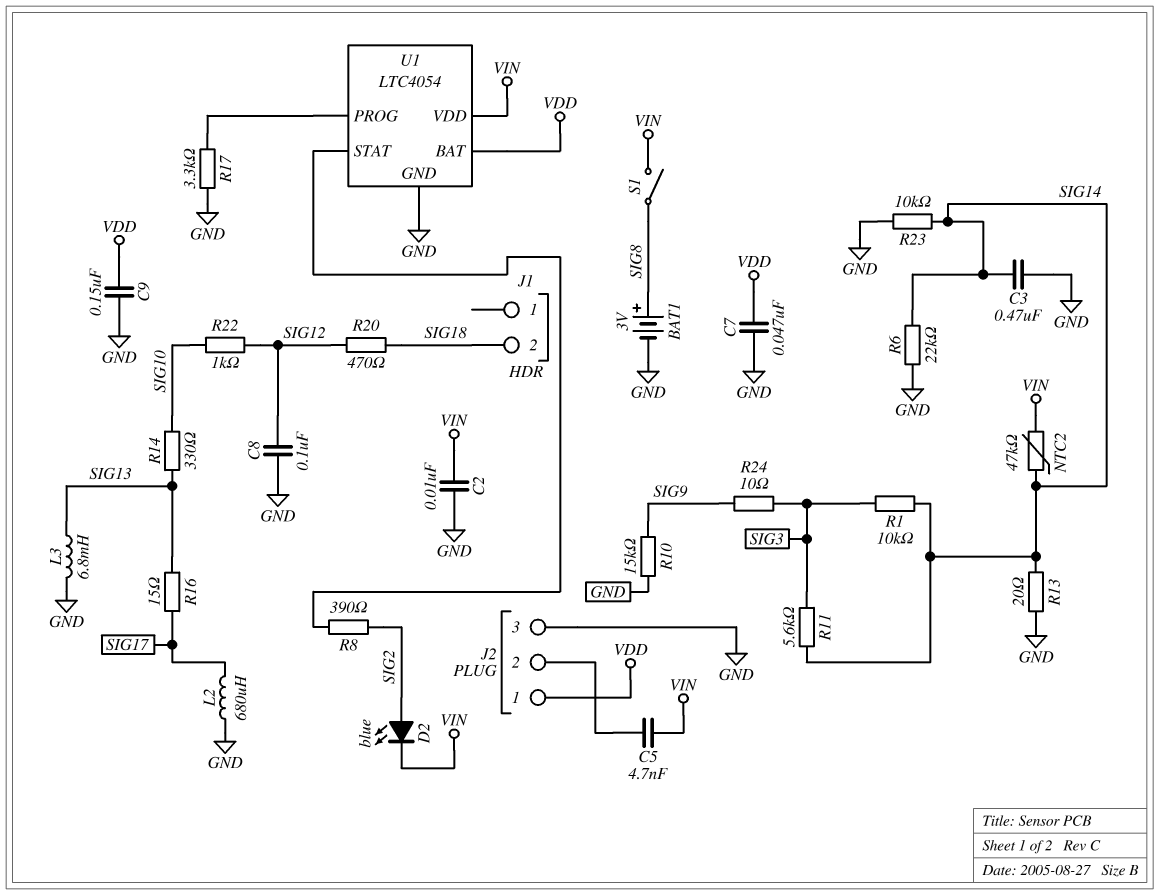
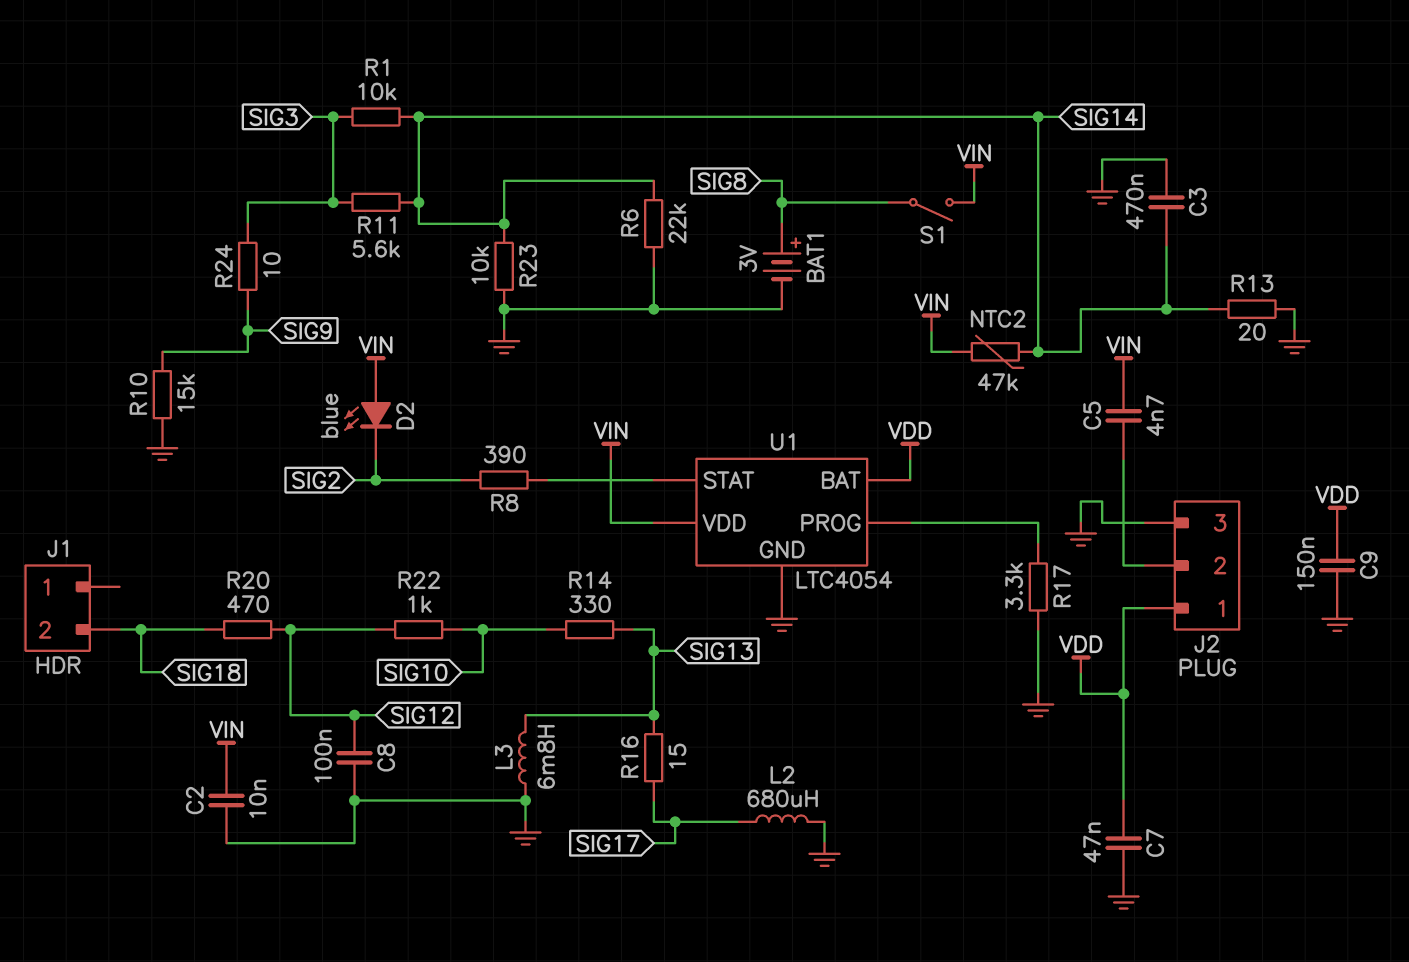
D2: LED blue (A SIG2, K VIN) -> LED blue (A VIN, K SIG2)

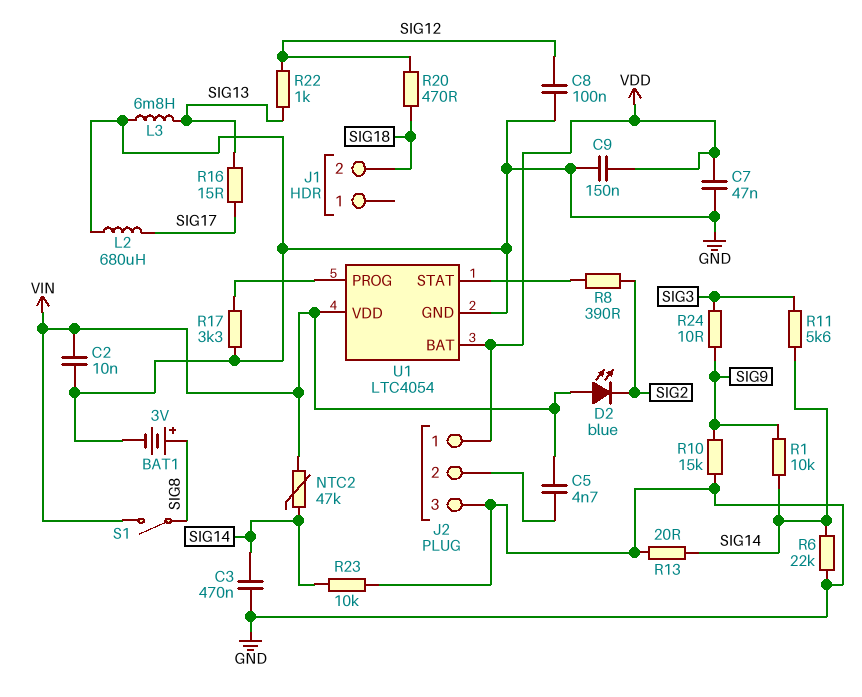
R1: 10k (SIG3, SIG14) -> 10k (SIG9, SIG14)
R14: 330 (SIG10, SIG13) -> none
R22: 1k (SIG10, SIG12) -> 1k (SIG12, SIG13)

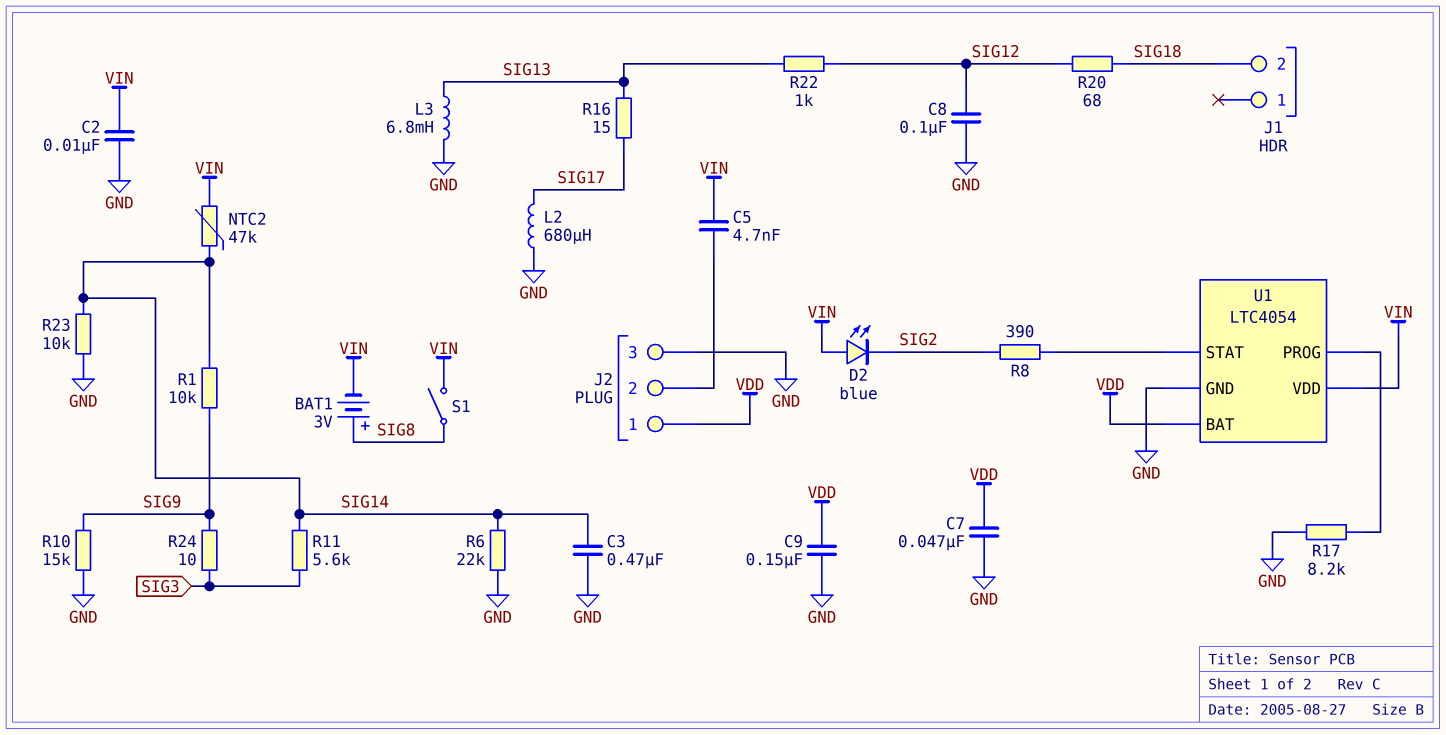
BAT1: 3V (plus SIG8, minus GND) -> 3V (plus SIG8, minus VIN)
R13: 20 (GND, SIG14) -> none
R17: 3.3k (GND, U1/PROG) -> 8.2k (GND, U1/PROG)
R20: 470 (SIG12, SIG18) -> 68 (SIG12, SIG18)

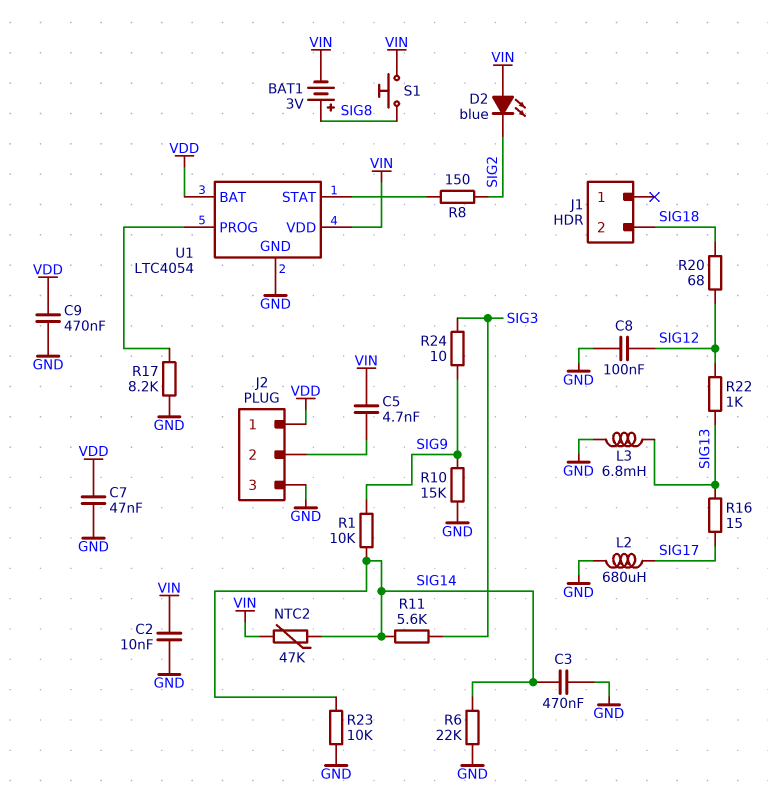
C9: 150nF (GND, VDD) -> 470nF (GND, VDD)
R8: 390 (SIG2, U1/STAT) -> 150 (SIG2, U1/STAT)
S1: switch (SIG8, VIN) -> button (SIG8, VIN)

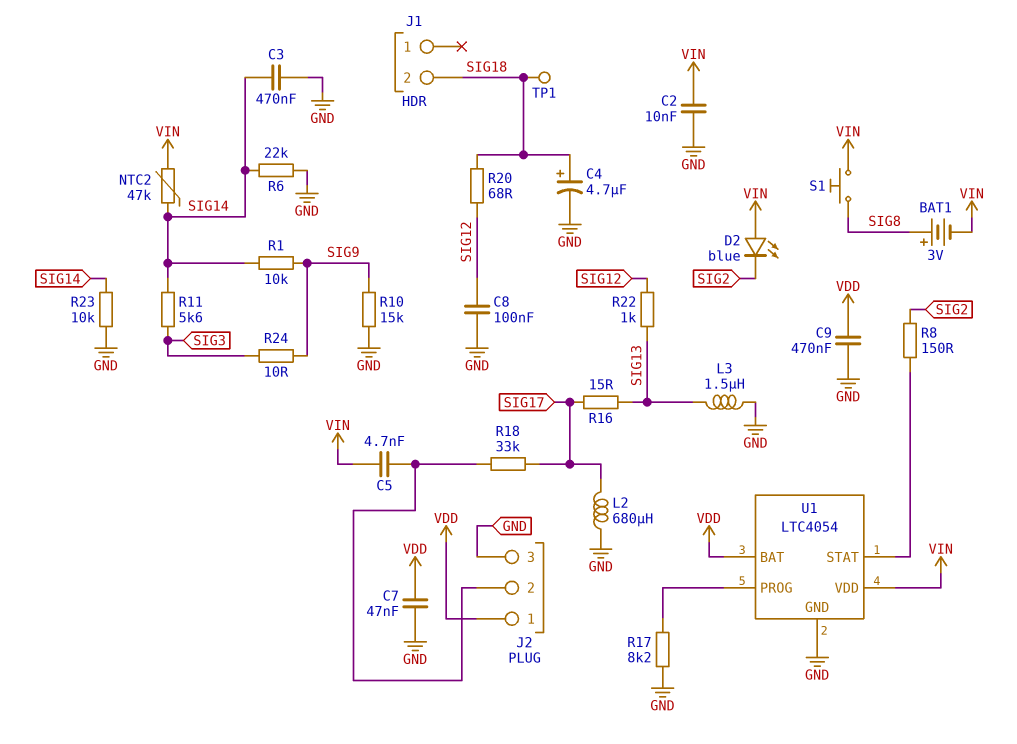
C4: none -> 4.7uF (plus SIG18, minus GND)
L3: 6.8mH (GND, SIG13) -> 1.5uH (GND, SIG13)
R18: none -> 33k (J2/2, SIG17)
TP1: none -> test point (SIG18)

